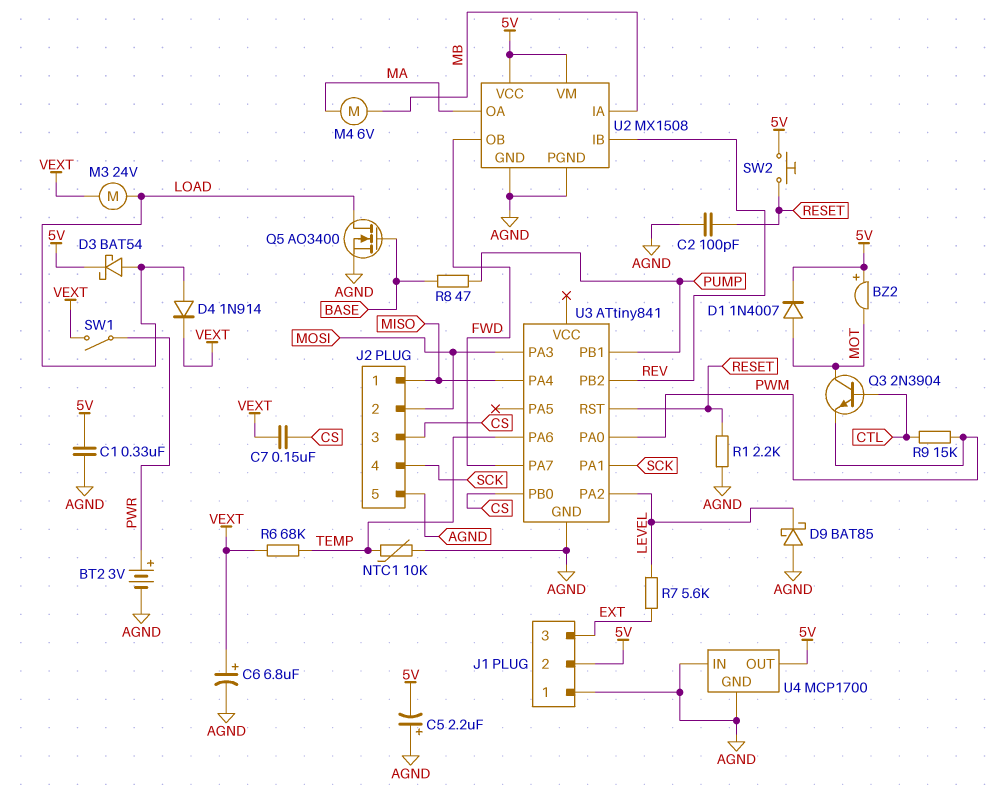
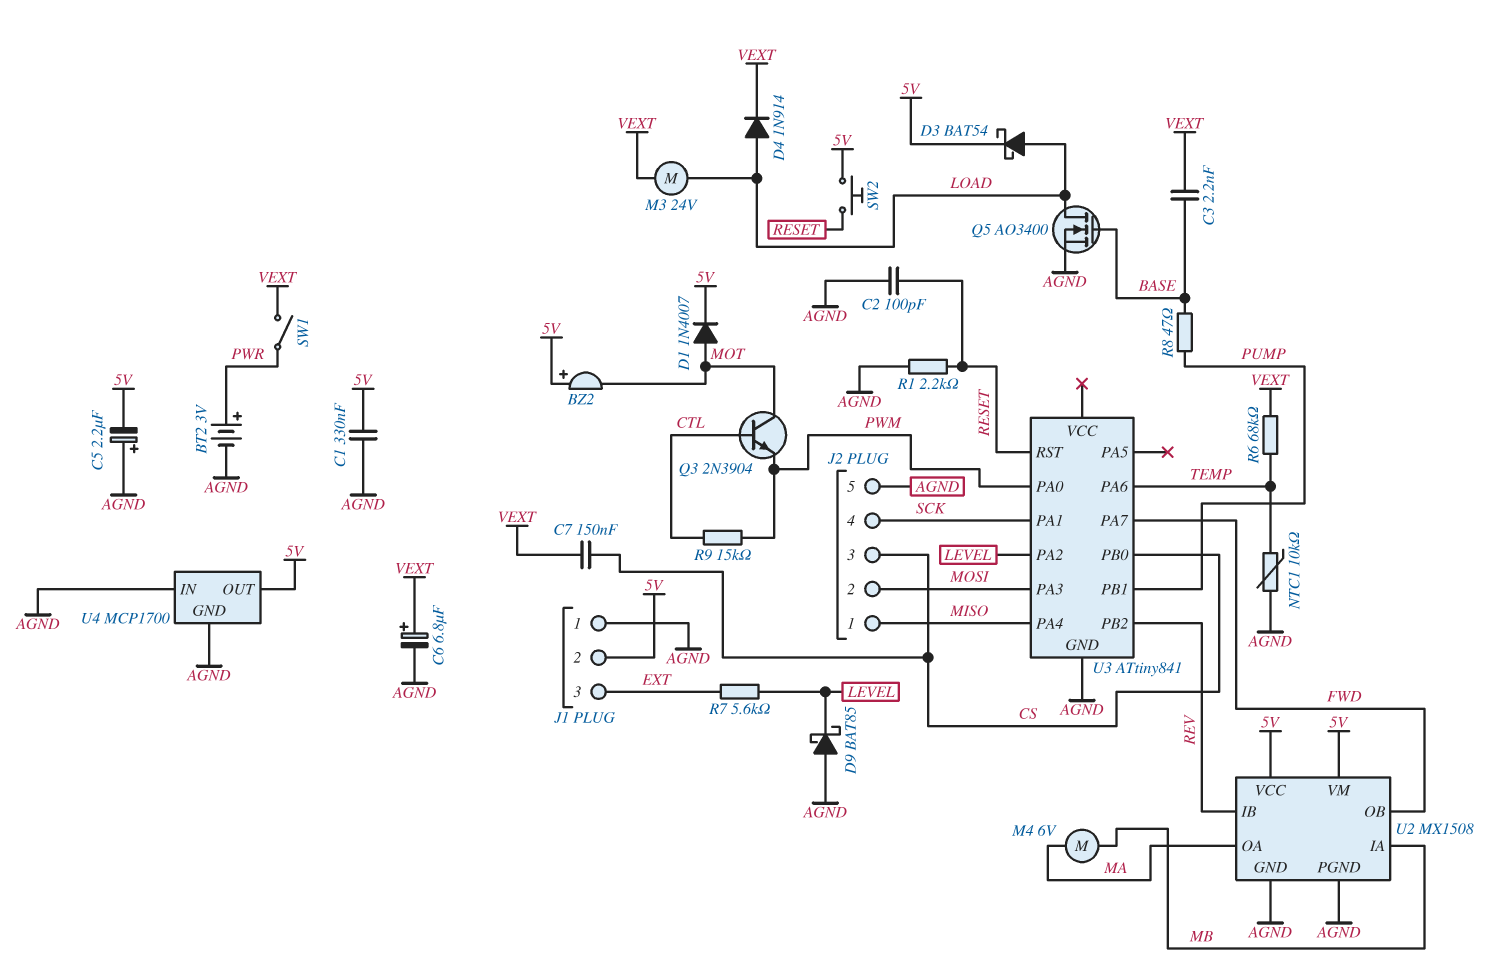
C3: none -> 2.2nF (BASE, VEXT)

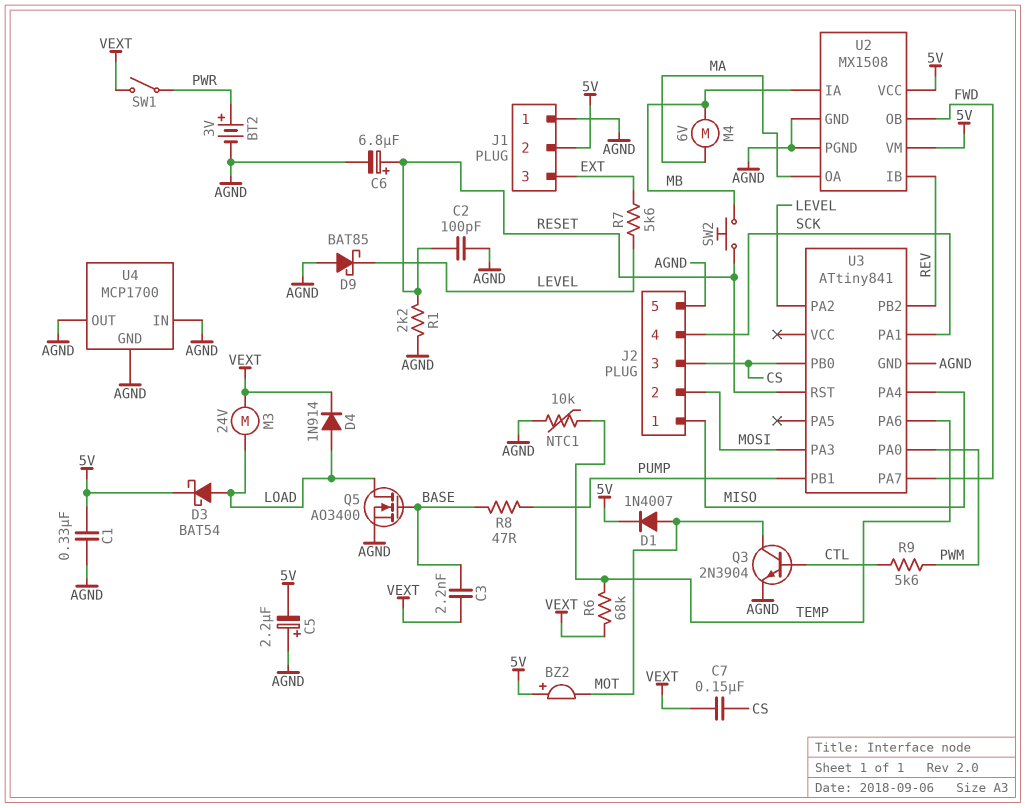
C6: 6.8uF (plus VEXT, minus AGND) -> 6.8uF (plus RESET, minus AGND)
Q3: NPN 2N3904 (B CTL, C MOT, E PWM) -> NPN 2N3904 (B CTL, C MOT, E AGND)
R9: 15k (CTL, PWM) -> 5.6k (CTL, PWM)
SW2: button (5V, RESET) -> button (MB, RESET)
U4 pin OUT: 5V -> AGND

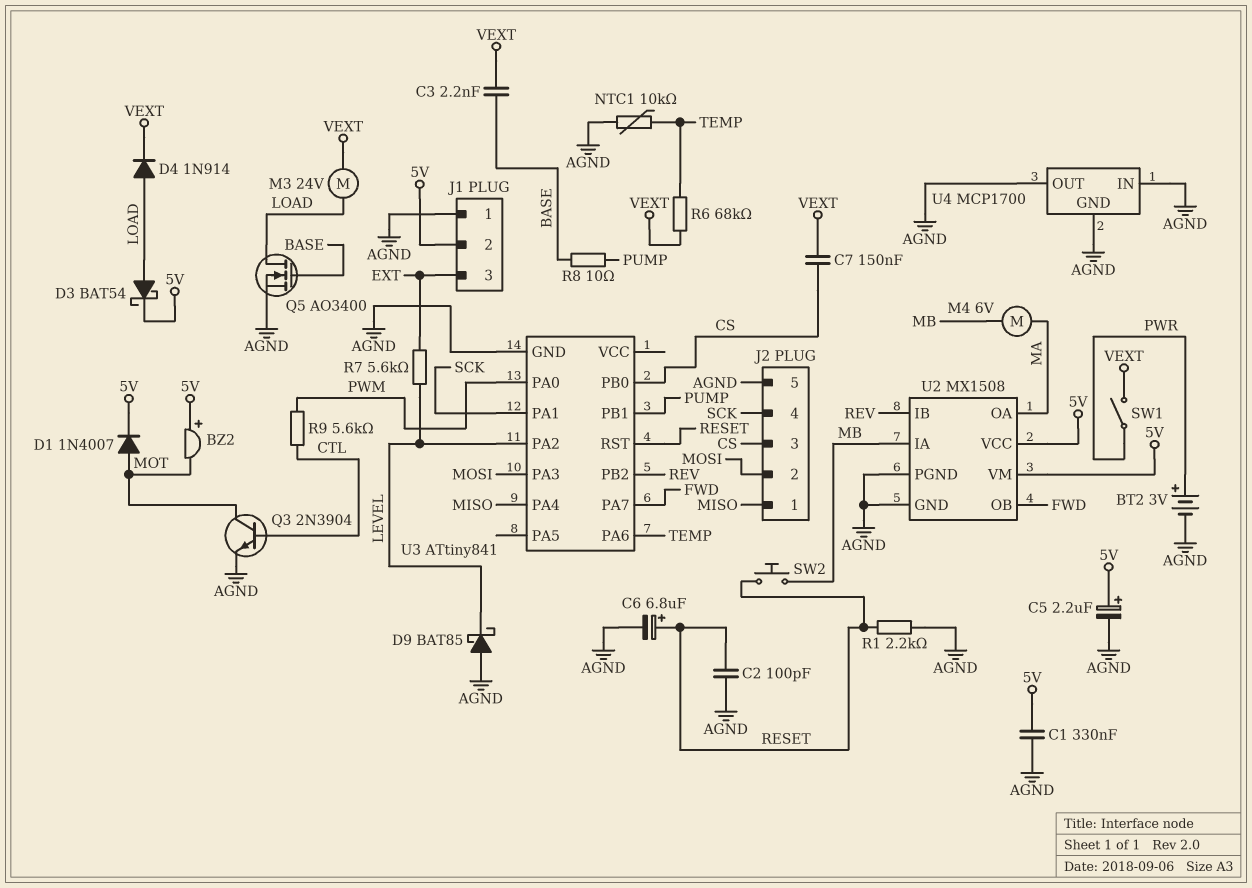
C5: 2.2uF (plus AGND, minus 5V) -> 2.2uF (plus 5V, minus AGND)
R8: 47 (BASE, PUMP) -> 10 (BASE, PUMP)

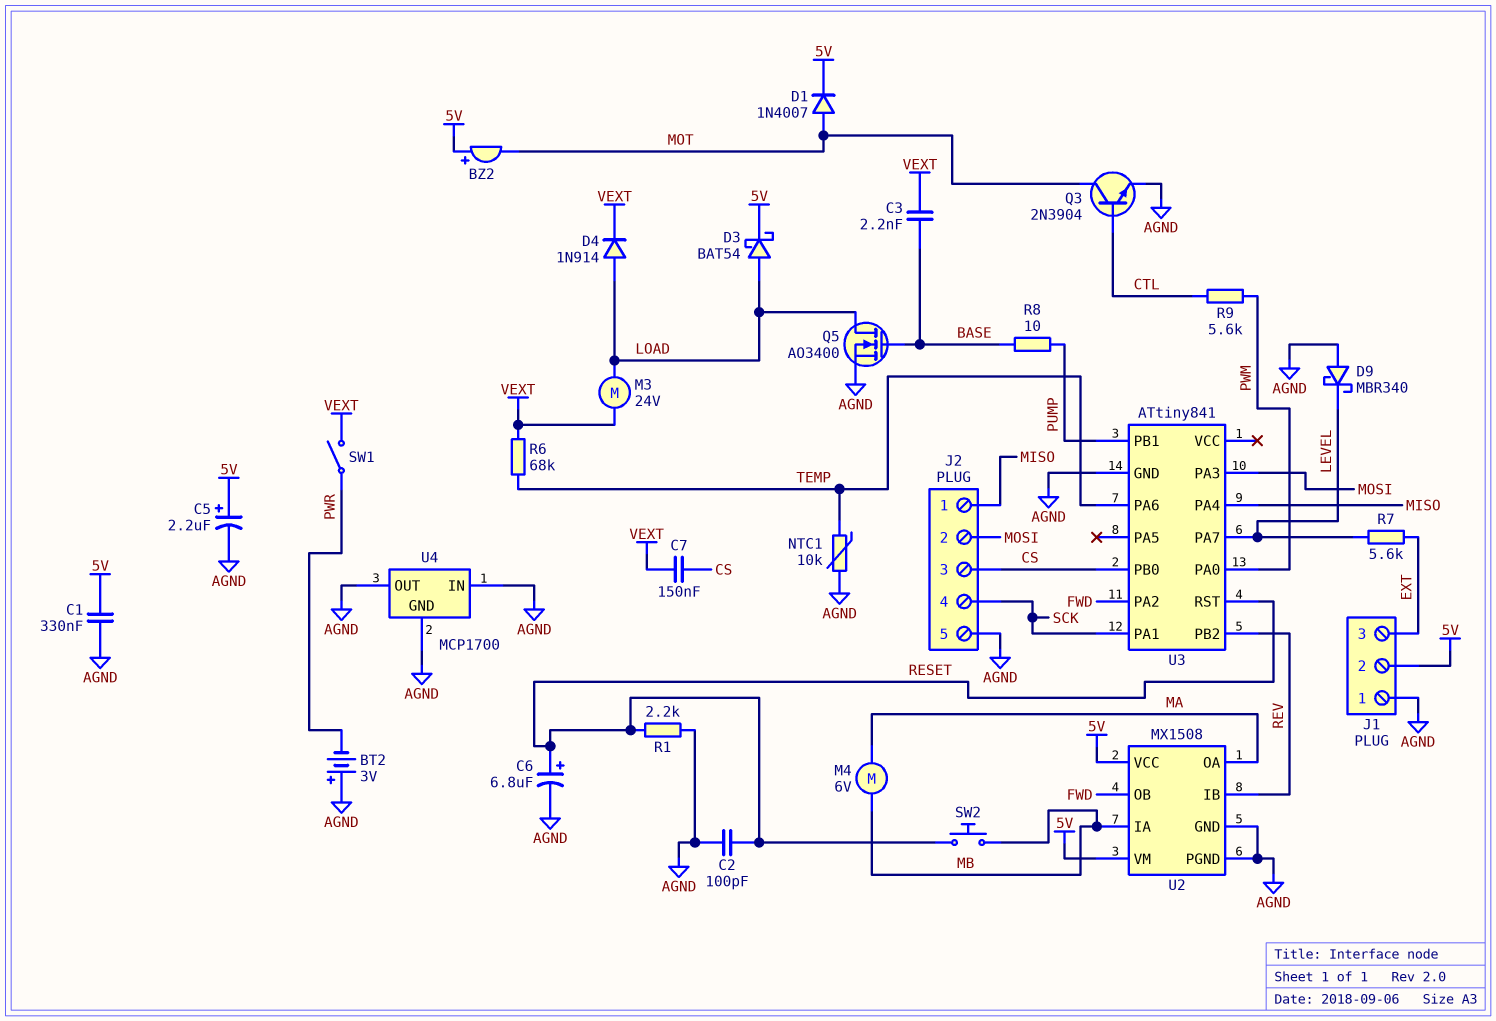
BT2: 3V (plus PWR, minus AGND) -> 3V (plus AGND, minus PWR)
D9: schottky BAT85 (A AGND, K LEVEL) -> schottky MBR340 (A AGND, K LEVEL)
U3 pin PA2: LEVEL -> FWD
U3 pin PA7: FWD -> LEVEL

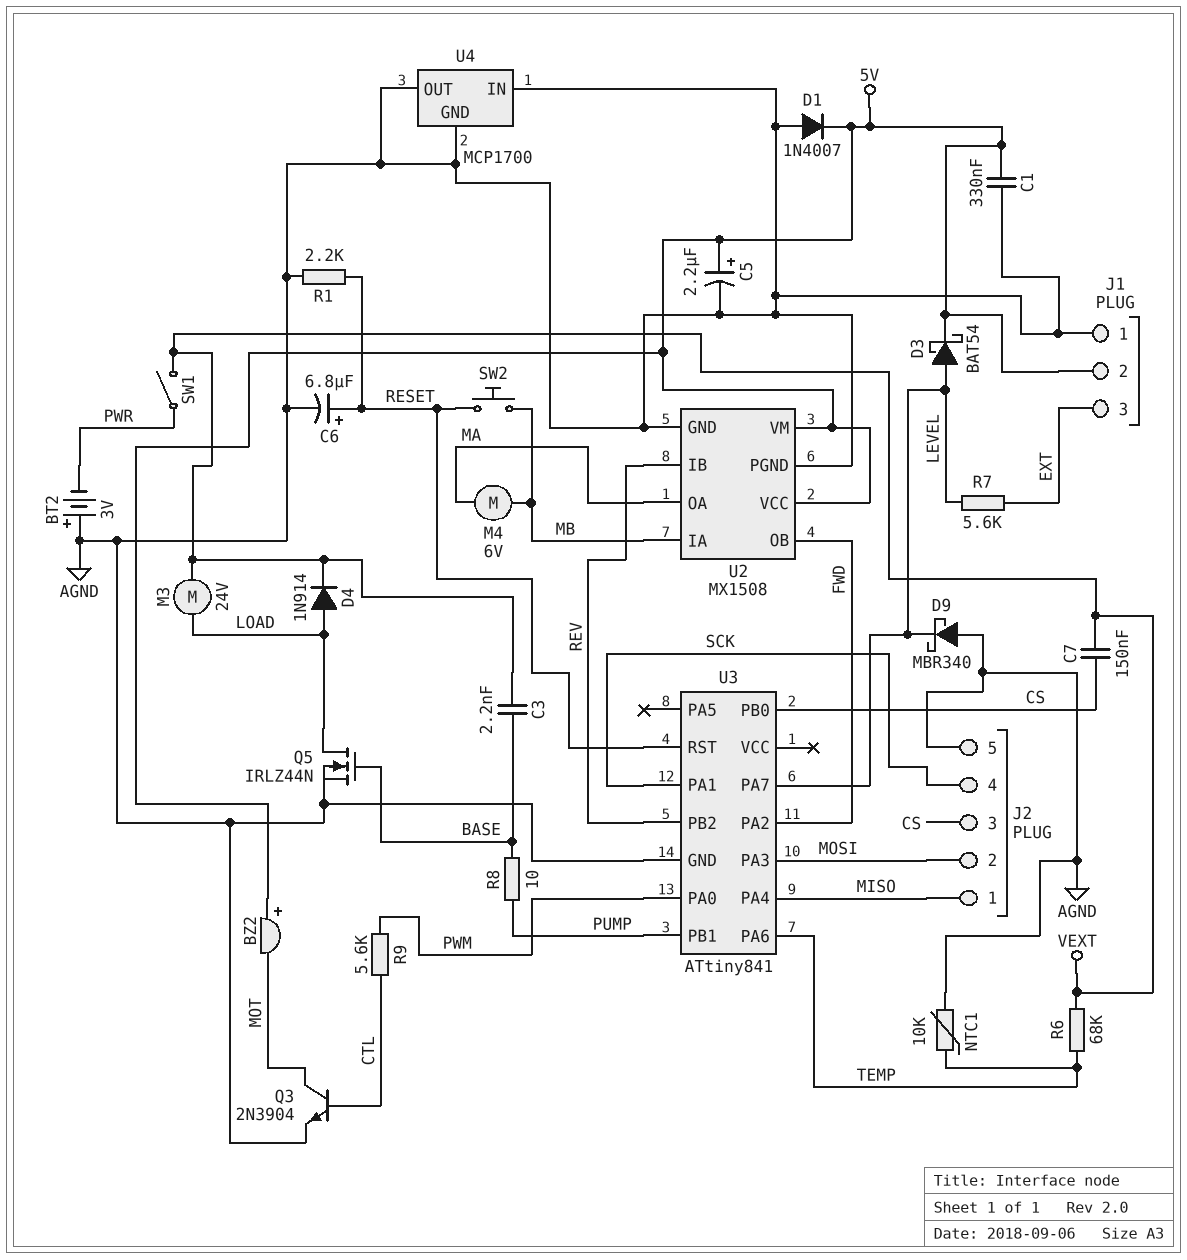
C2: 100pF (AGND, RESET) -> none
D1: diode 1N4007 (A MOT, K 5V) -> diode 1N4007 (A AGND, K 5V)
D3: schottky BAT54 (A LOAD, K 5V) -> schottky BAT54 (A LEVEL, K 5V)
Q5: NMOS AO3400 (G BASE, D LOAD, S AGND) -> NMOS IRLZ44N (G BASE, D LOAD, S AGND)

